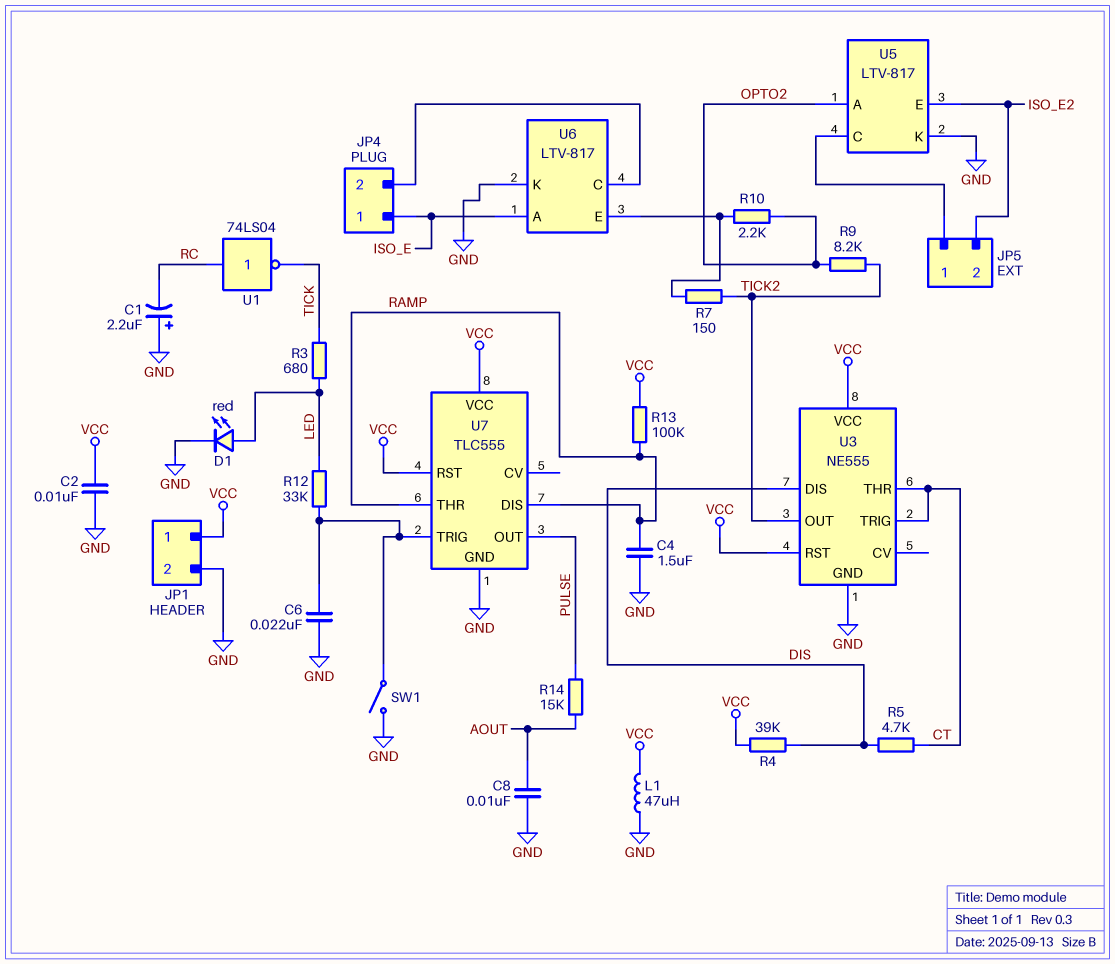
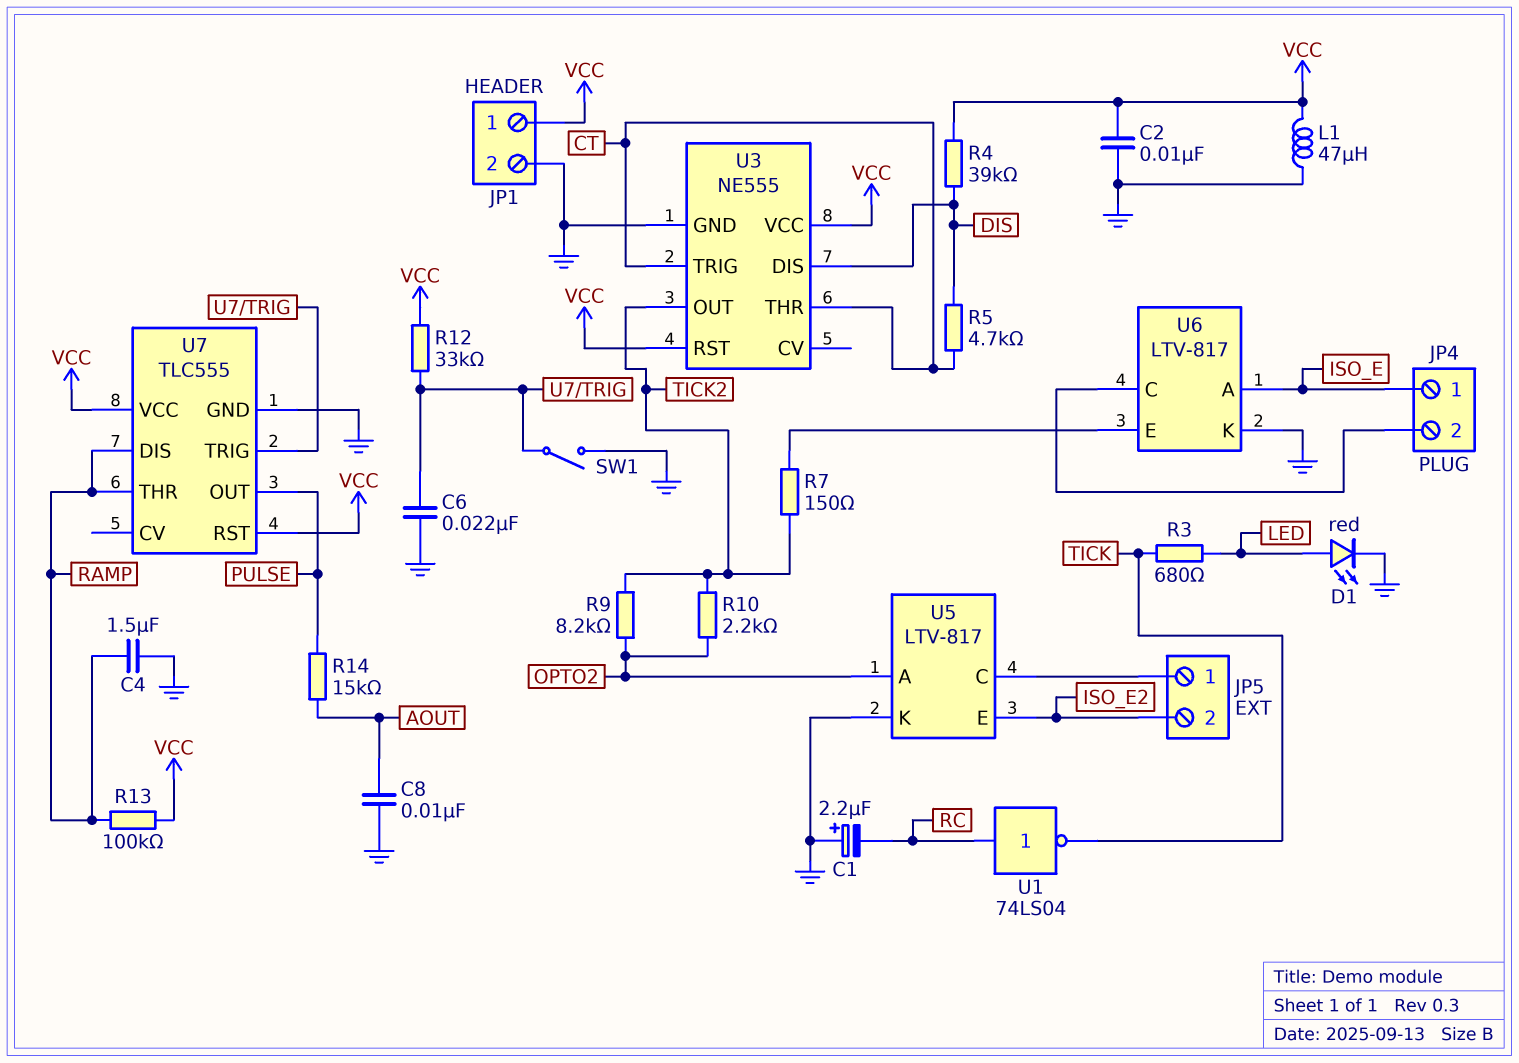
R10: 2.2k (OPTO2, U6/E) -> 2.2k (OPTO2, TICK2)
R12: 33k (LED, U7/TRIG) -> 33k (U7/TRIG, VCC)

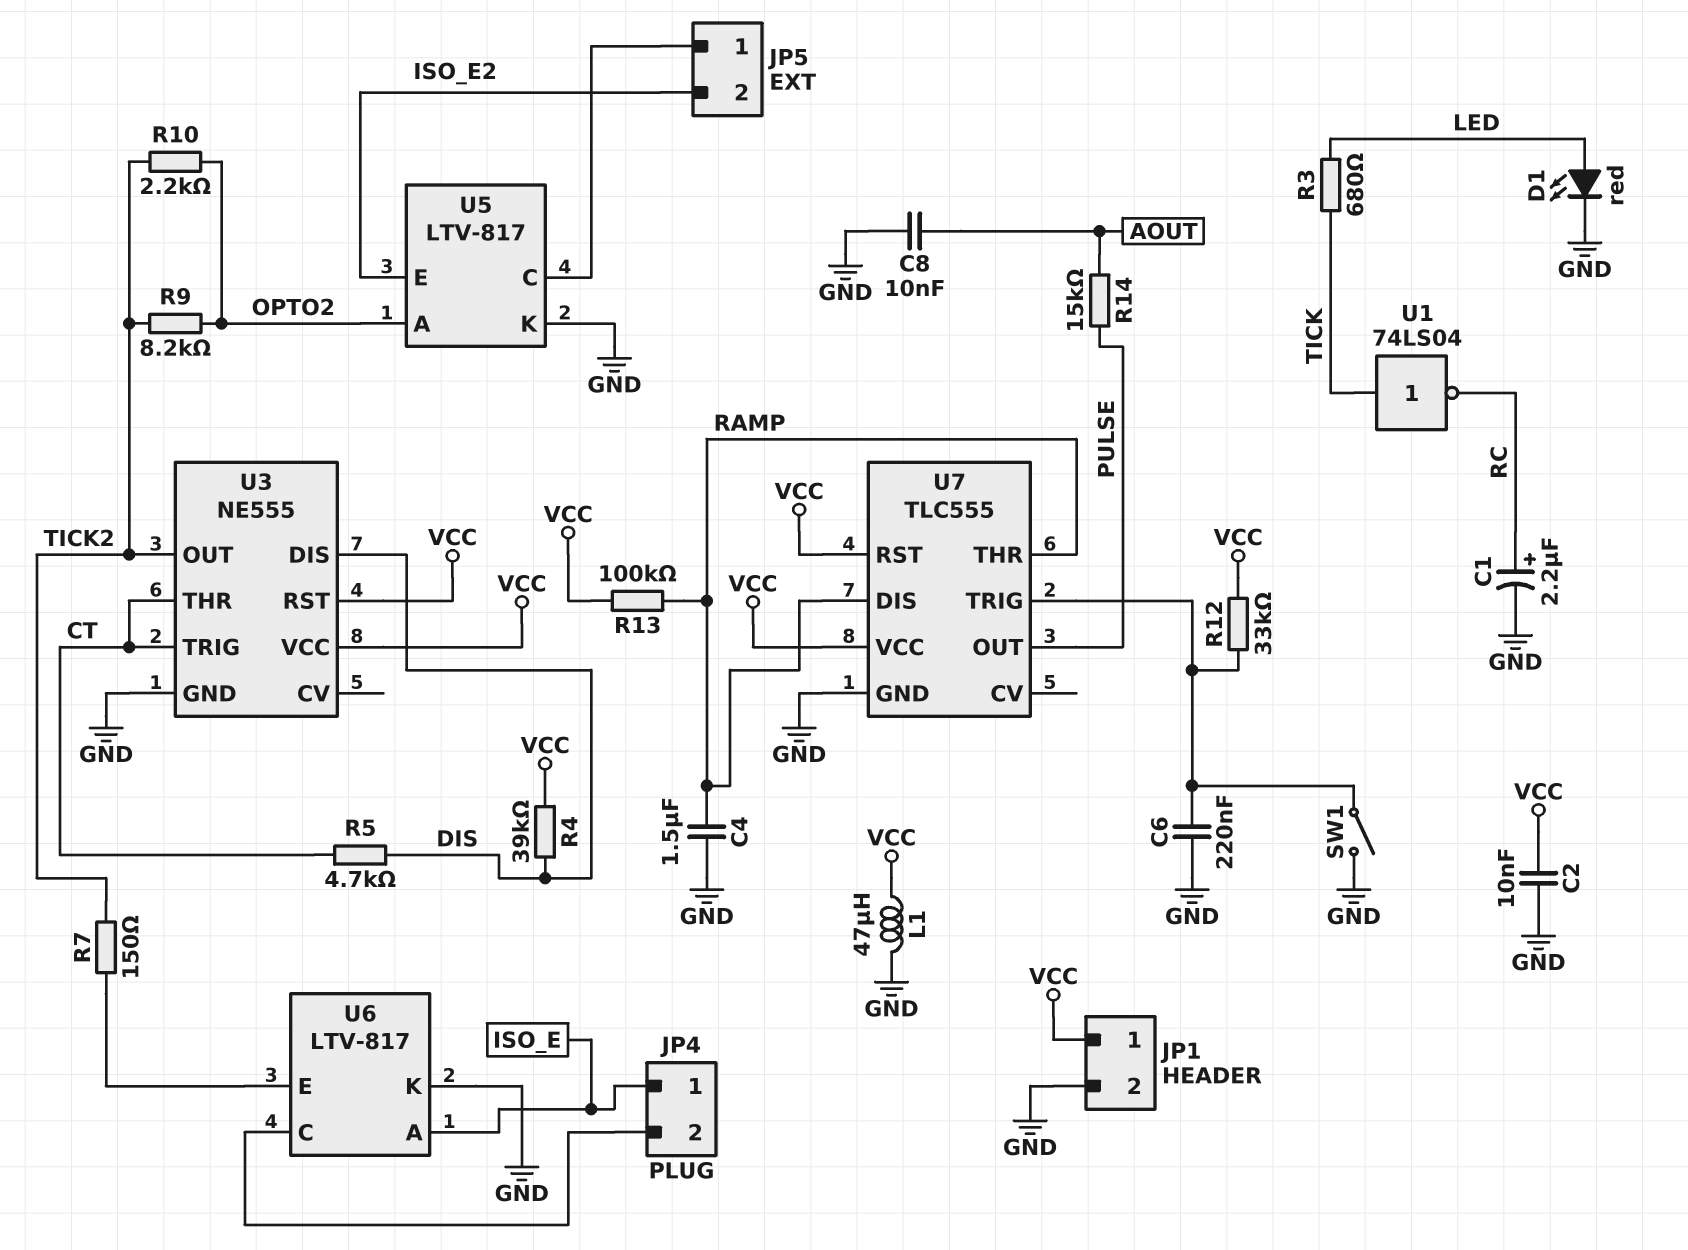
C1: 2.2uF (plus GND, minus RC) -> 2.2uF (plus RC, minus GND)
C6: 22nF (GND, U7/TRIG) -> 220nF (GND, U7/TRIG)
U1: NOT 74LS04 (in RC, out TICK) -> NOT 74LS04 (in TICK, out RC)

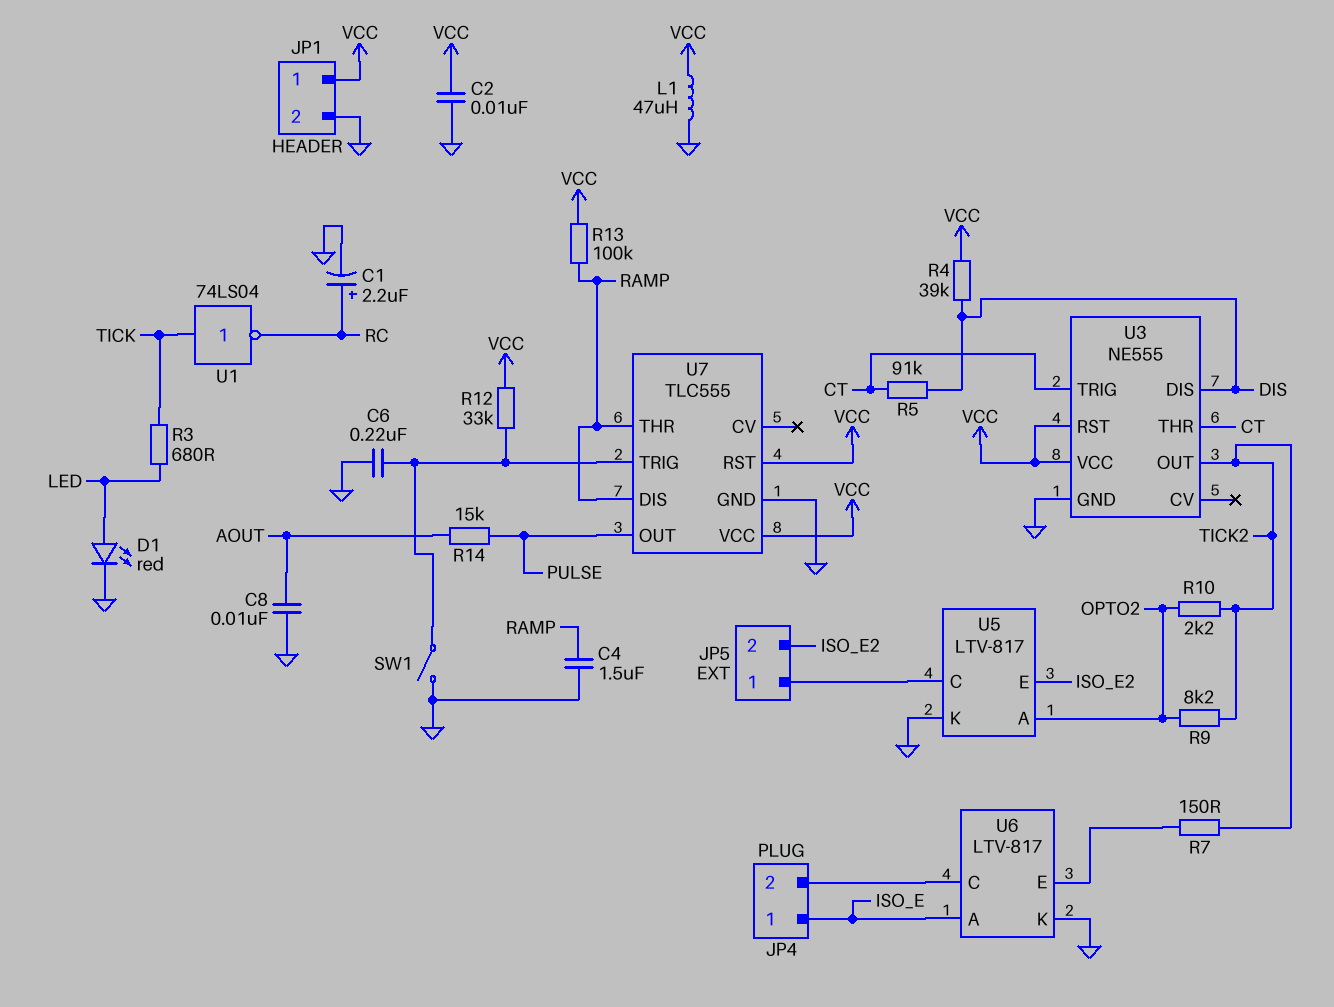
R5: 4.7k (CT, DIS) -> 91k (CT, DIS)

